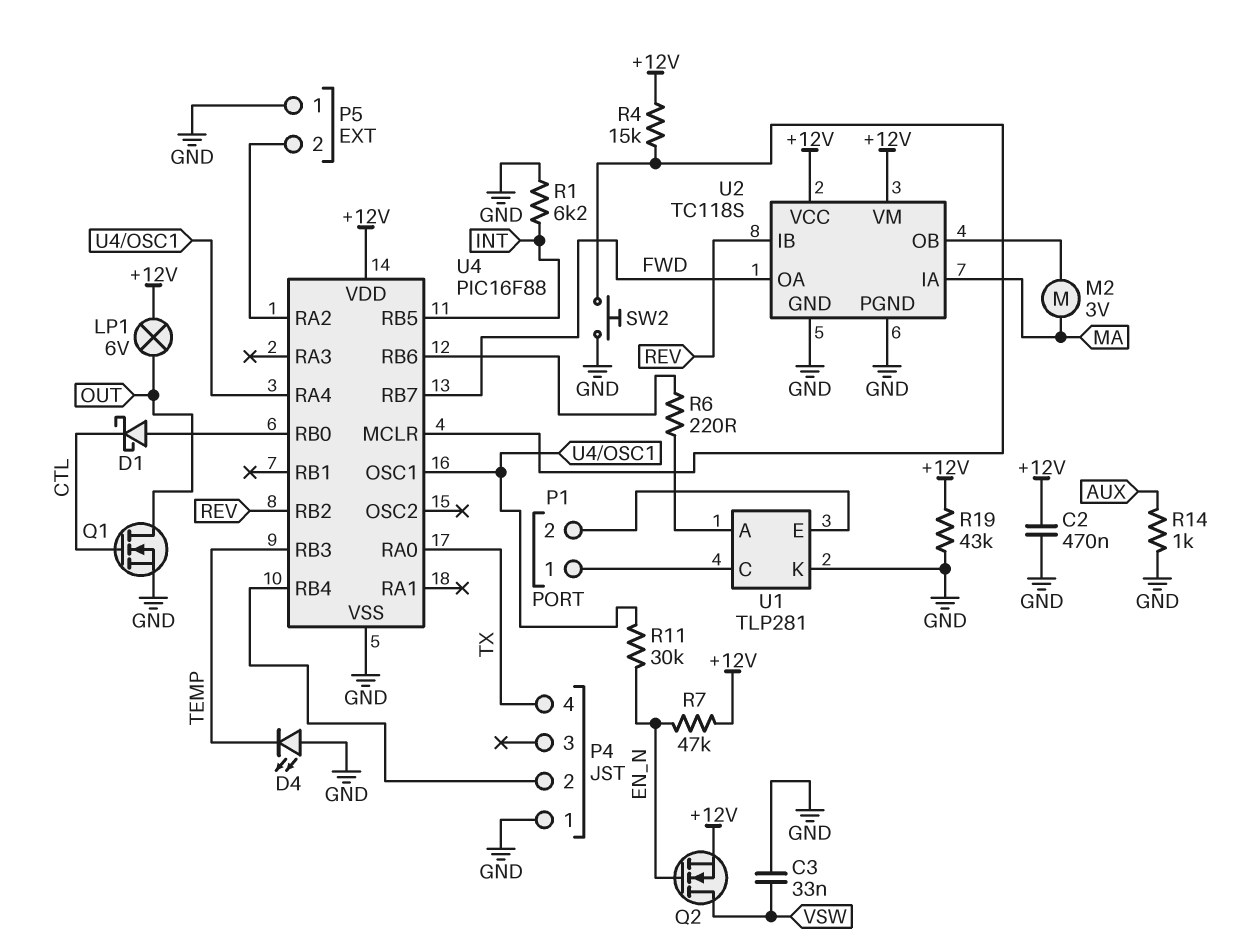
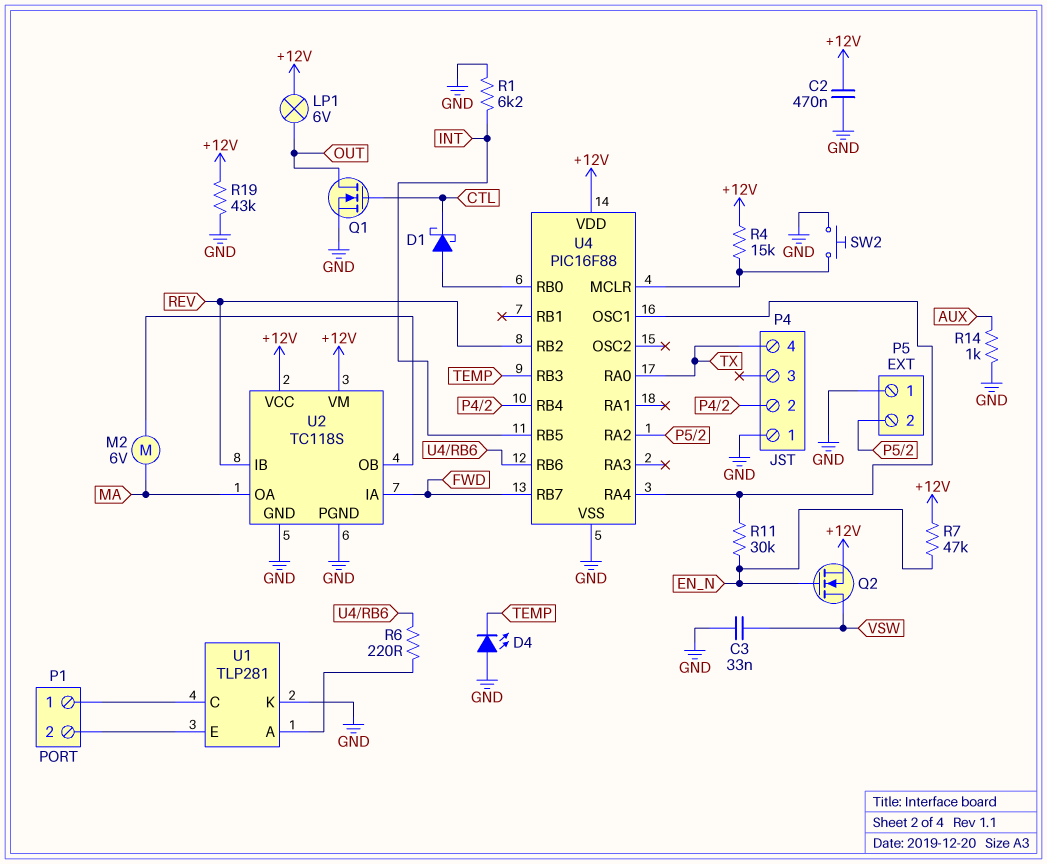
M2: motor 3V (MA, U2/OB) -> motor 6V (MA, U2/OB)
U2 pin IA: MA -> FWD
U2 pin OA: FWD -> MA

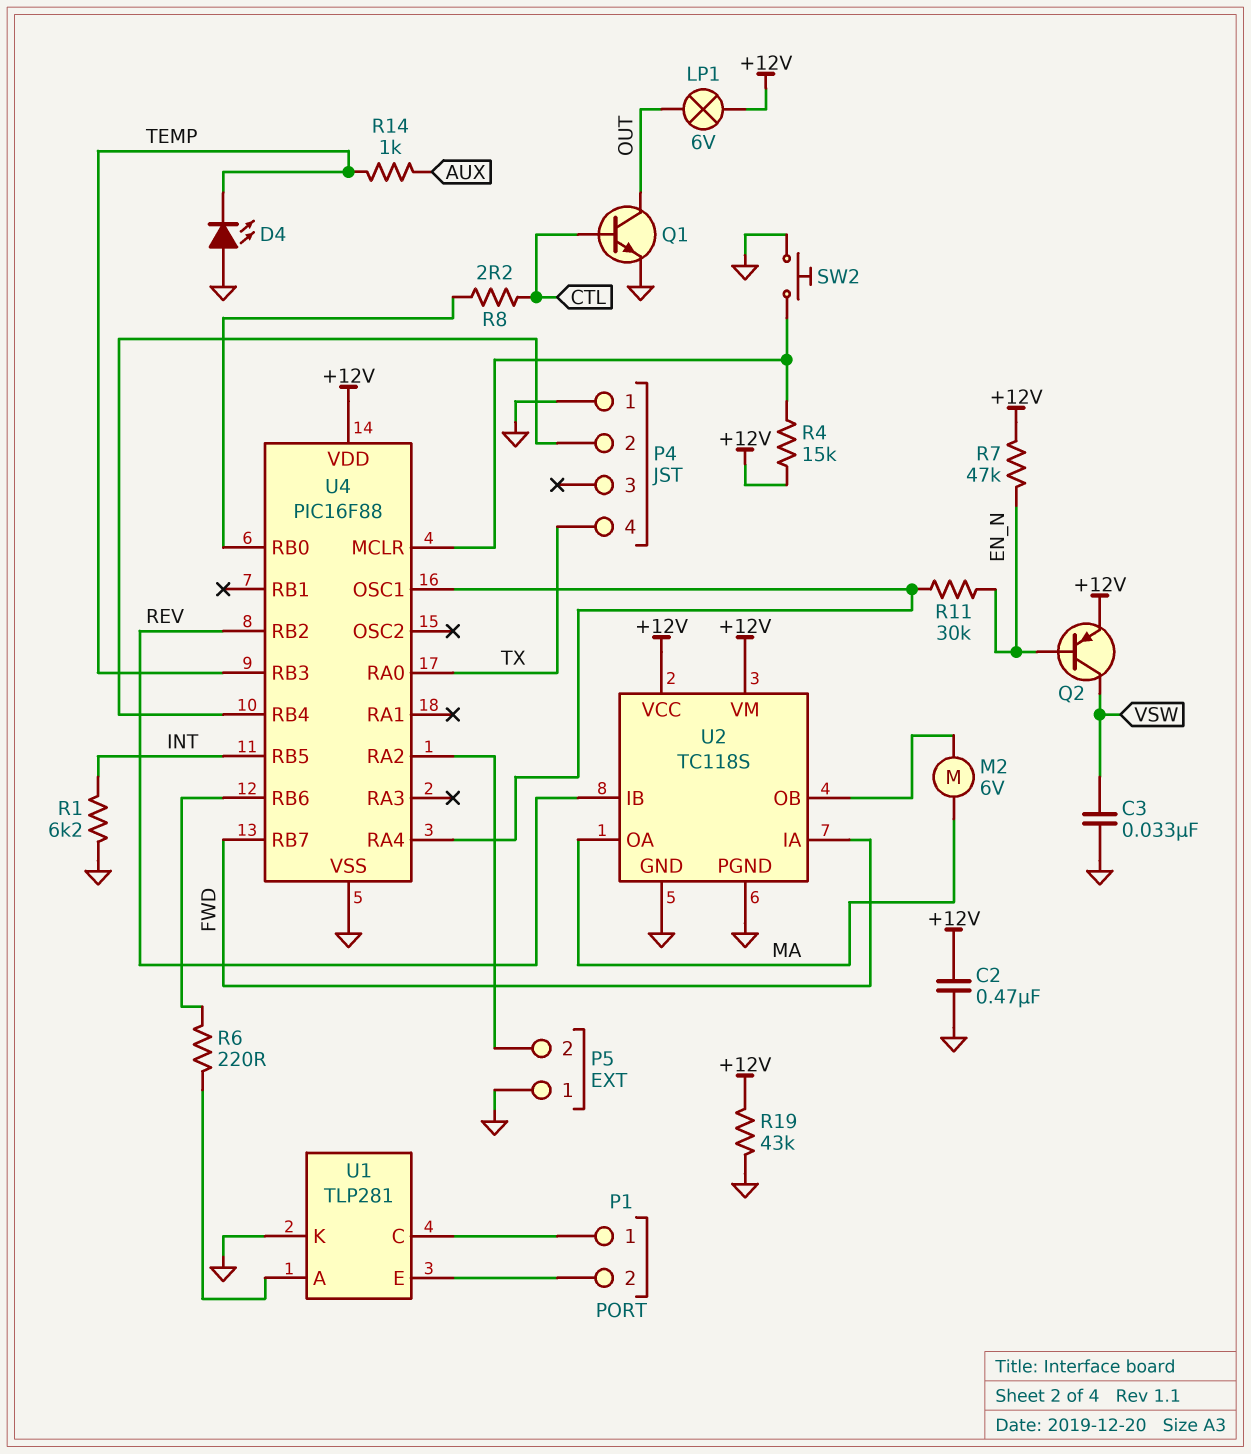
D1: schottky (A U4/RB0, K CTL) -> none
Q1: NMOS (G CTL, D OUT, S GND) -> NPN (B CTL, C OUT, E GND)
Q2: NMOS (G EN_N, D VSW, S +12V) -> PNP (B EN_N, C VSW, E +12V)
R8: none -> 2.2 (CTL, U4/RB0)
R14: 1k (AUX, GND) -> 1k (AUX, TEMP)

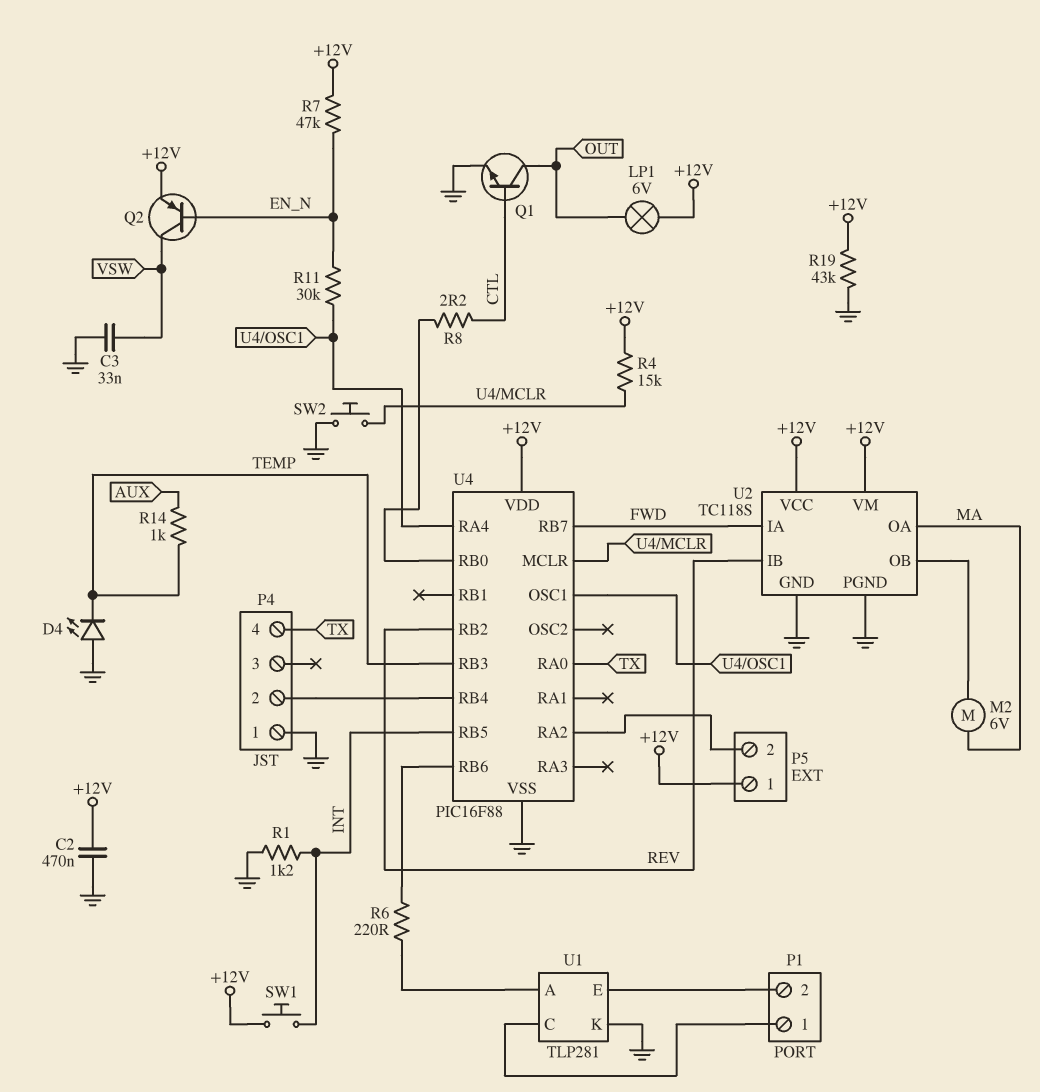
P5 pin 1: GND -> +12V
R1: 6.2k (GND, INT) -> 1.2k (GND, INT)
SW1: none -> button (+12V, INT)

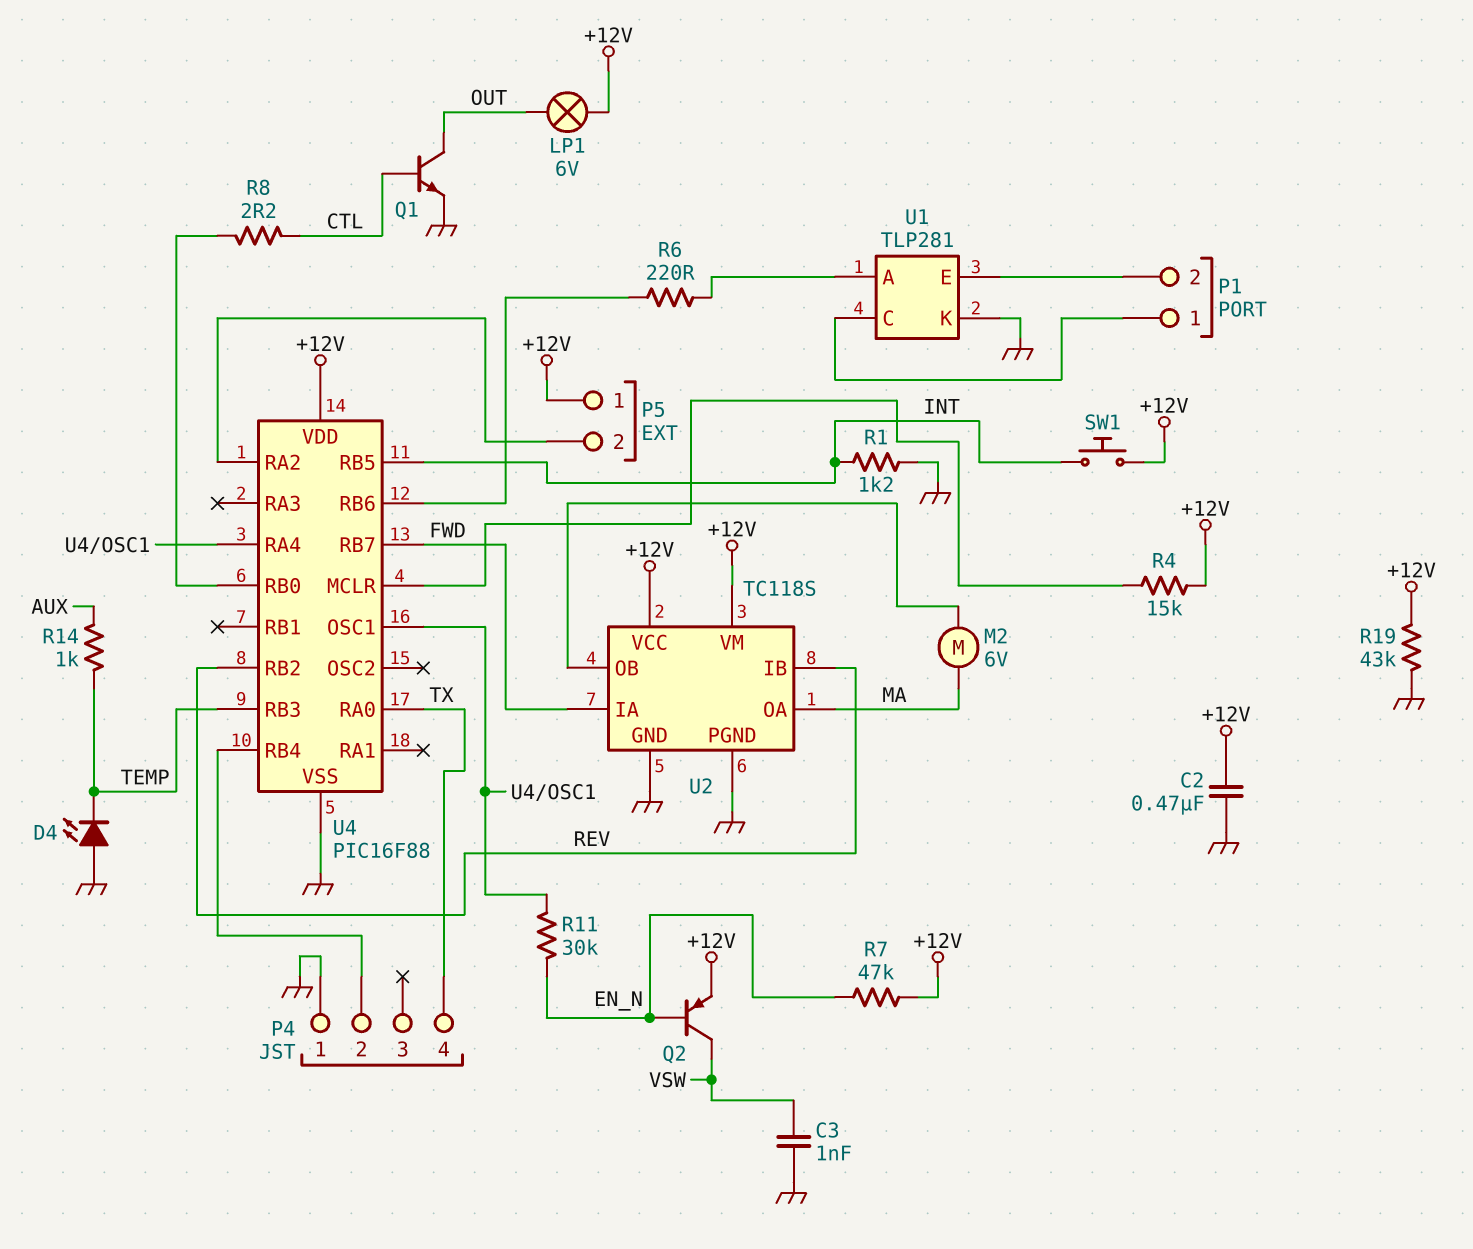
C3: 33nF (GND, VSW) -> 1nF (GND, VSW)
SW2: button (GND, U4/MCLR) -> none

